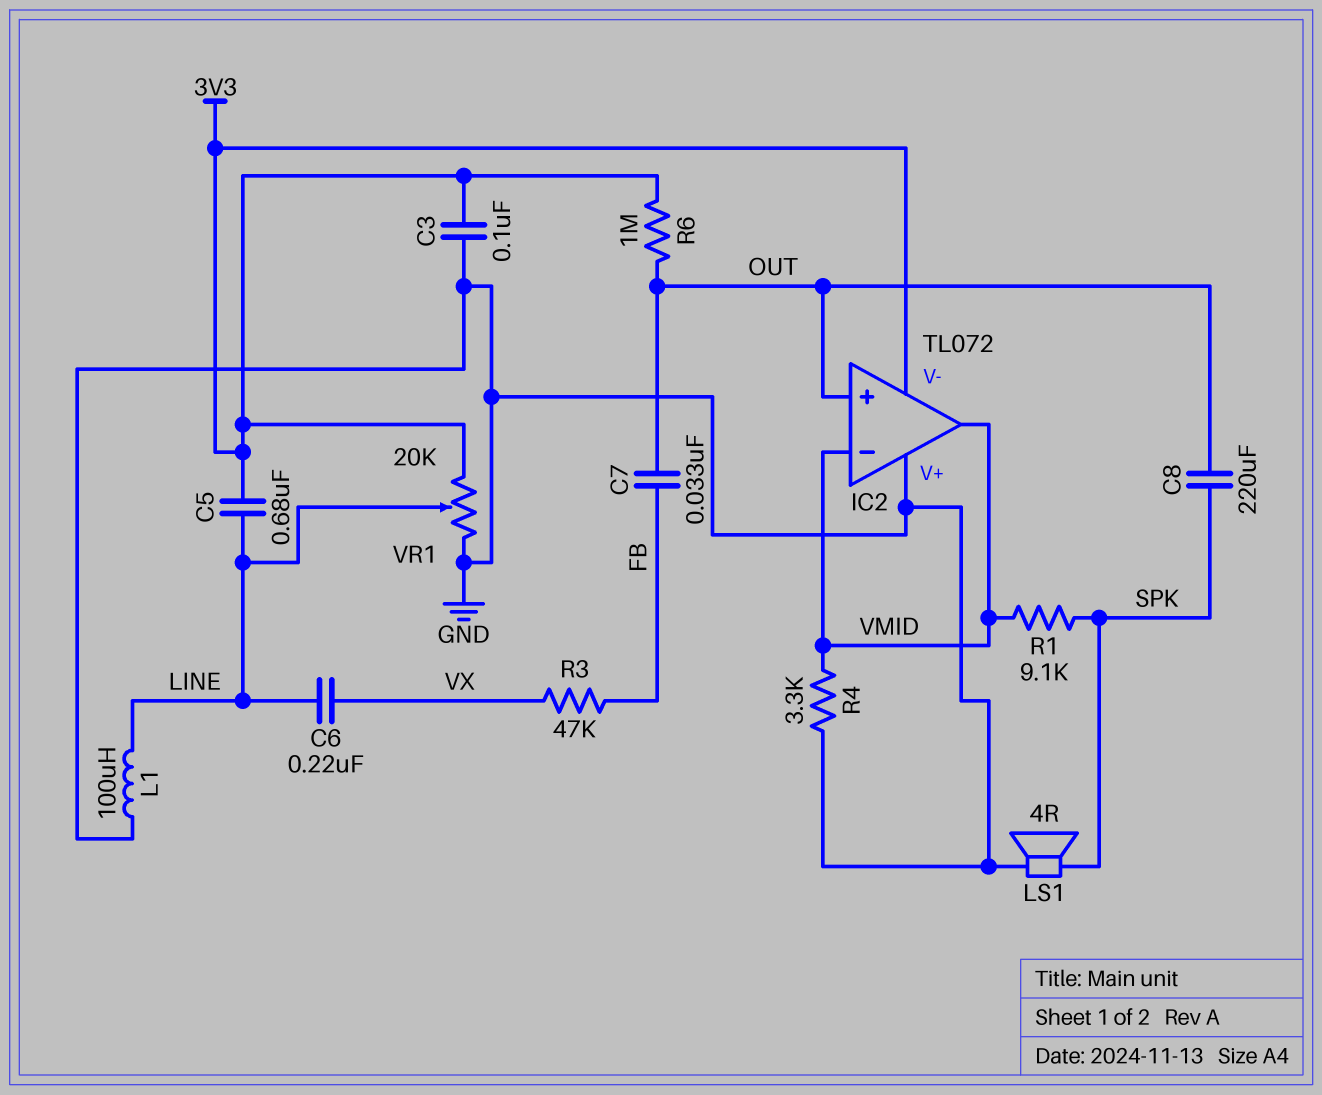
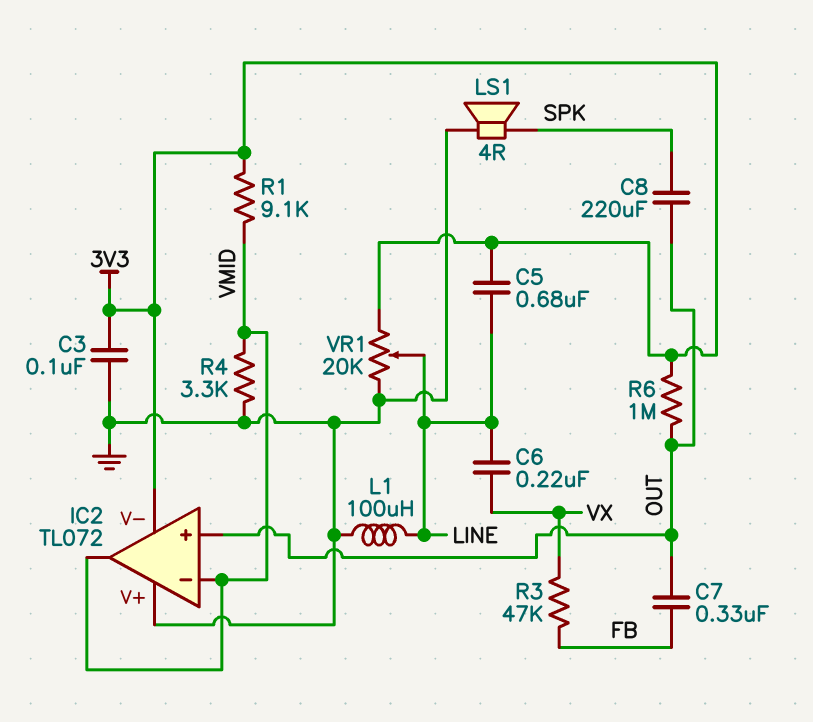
C7: 33nF (FB, OUT) -> 330nF (FB, OUT)
R1: 9.1k (SPK, VMID) -> 9.1k (3V3, VMID)

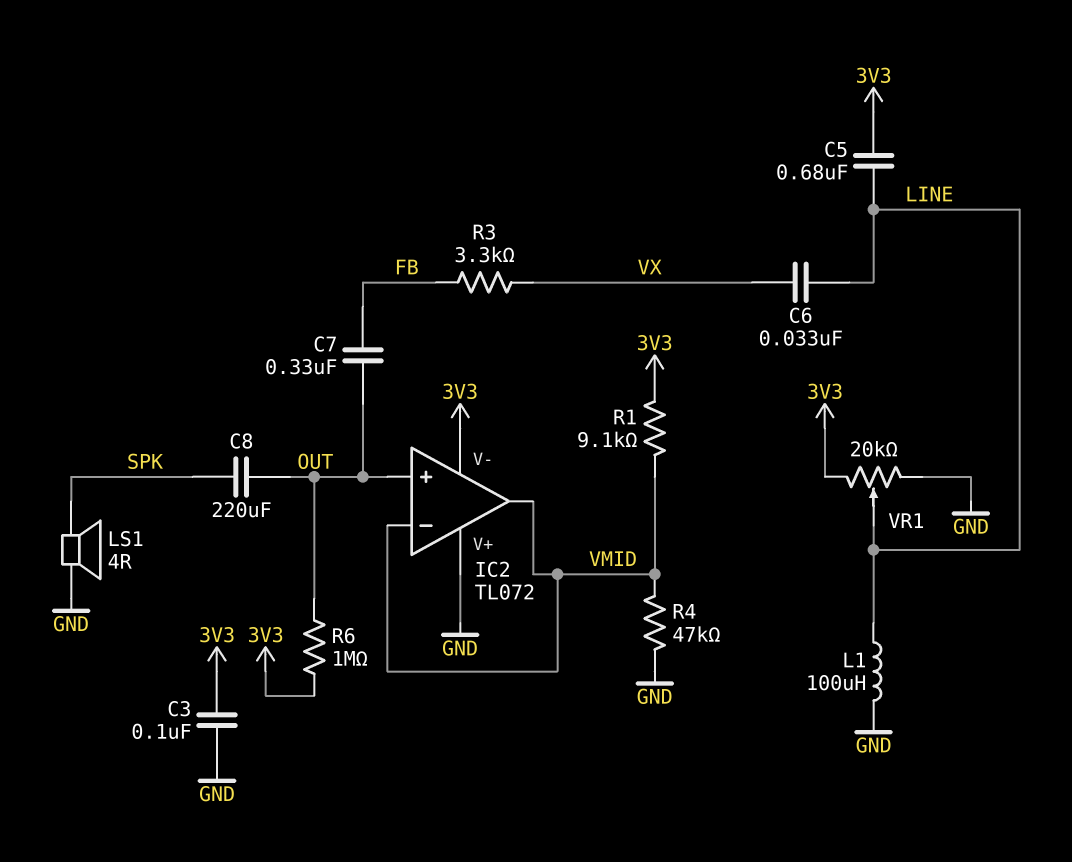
C6: 220nF (LINE, VX) -> 33nF (LINE, VX)
R3: 47k (FB, VX) -> 3.3k (FB, VX)
R4: 3.3k (GND, VMID) -> 47k (GND, VMID)

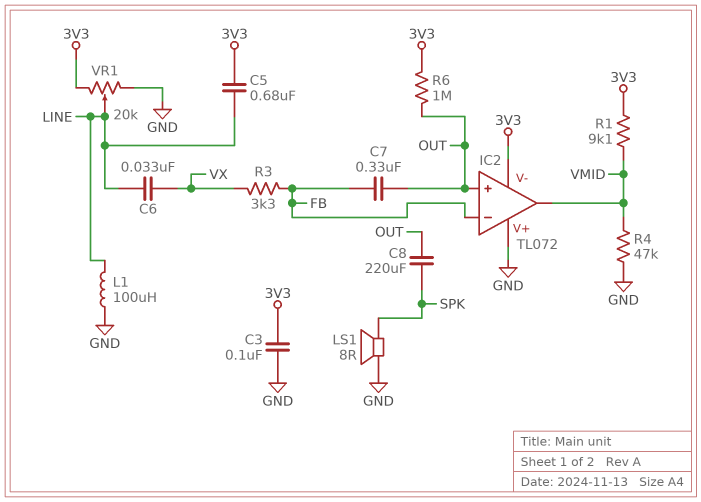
IC2 pin in-: VMID -> FB
LS1: speaker 4R (GND, SPK) -> speaker 8R (GND, SPK)

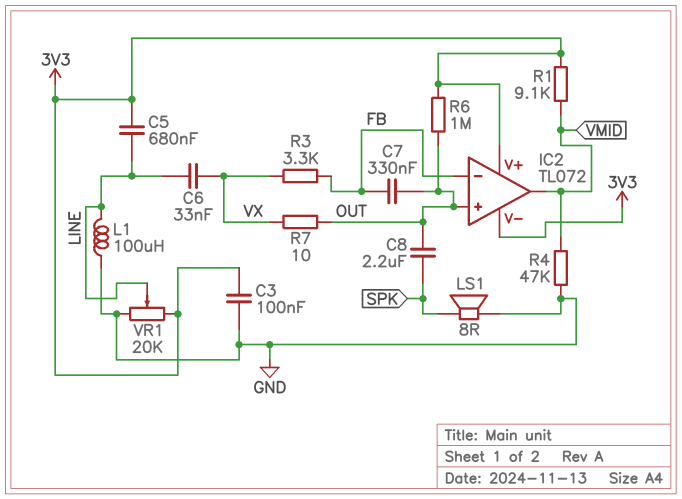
C8: 220uF (OUT, SPK) -> 2.2uF (OUT, SPK)
IC2 pin V+: GND -> 3V3
R7: none -> 10 (OUT, VX)

